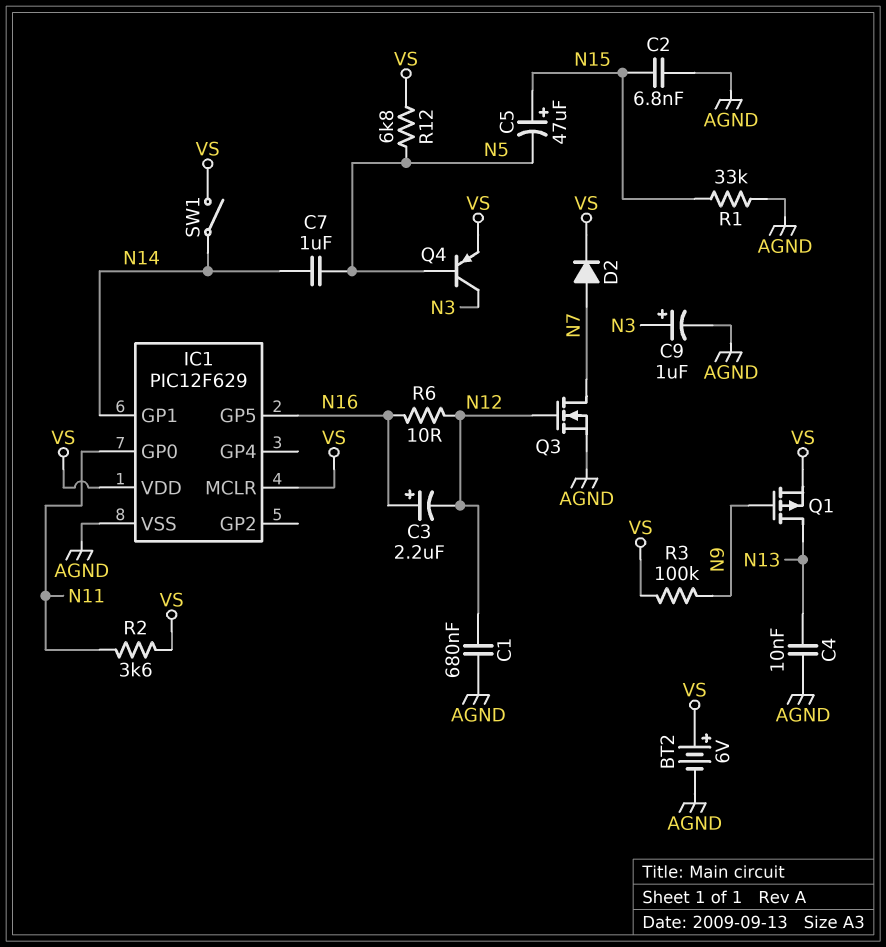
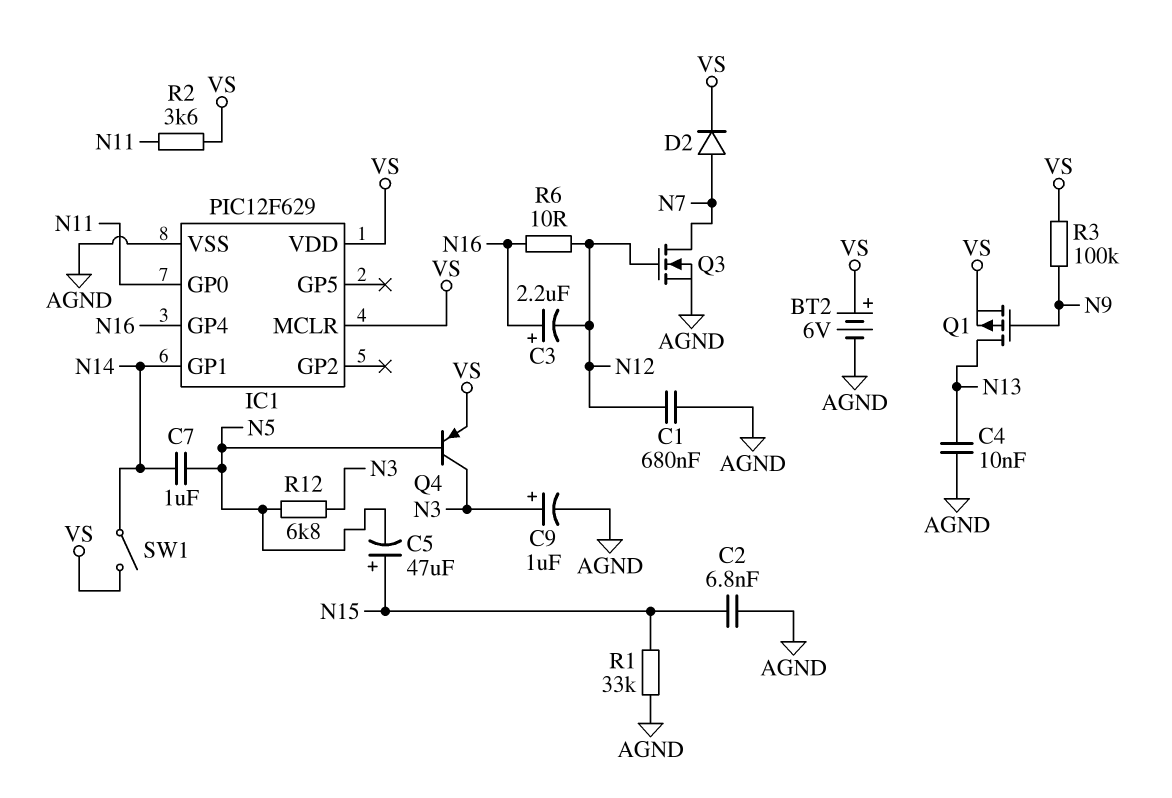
IC1 pin GP4: none -> N16
IC1 pin GP5: N16 -> none
R12: 6.8k (N5, VS) -> 6.8k (N3, N5)

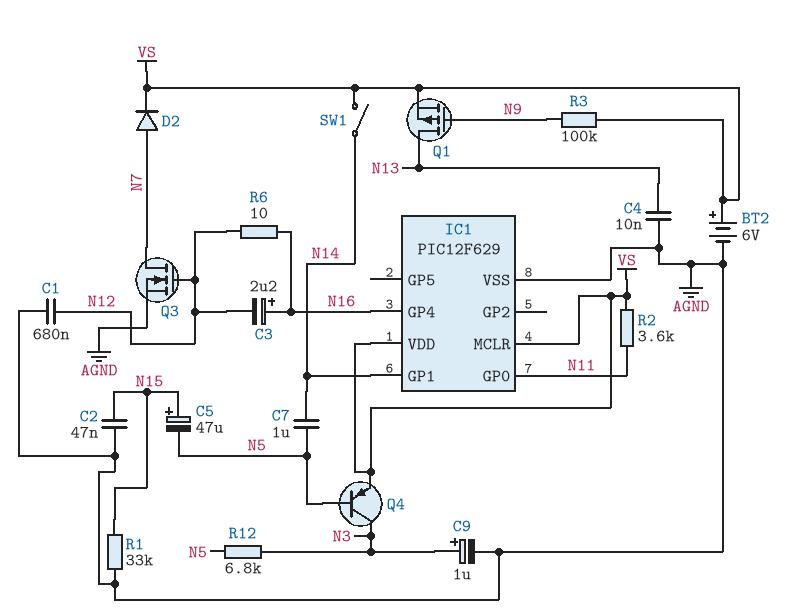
C2: 6.8nF (AGND, N15) -> 47nF (AGND, N15)

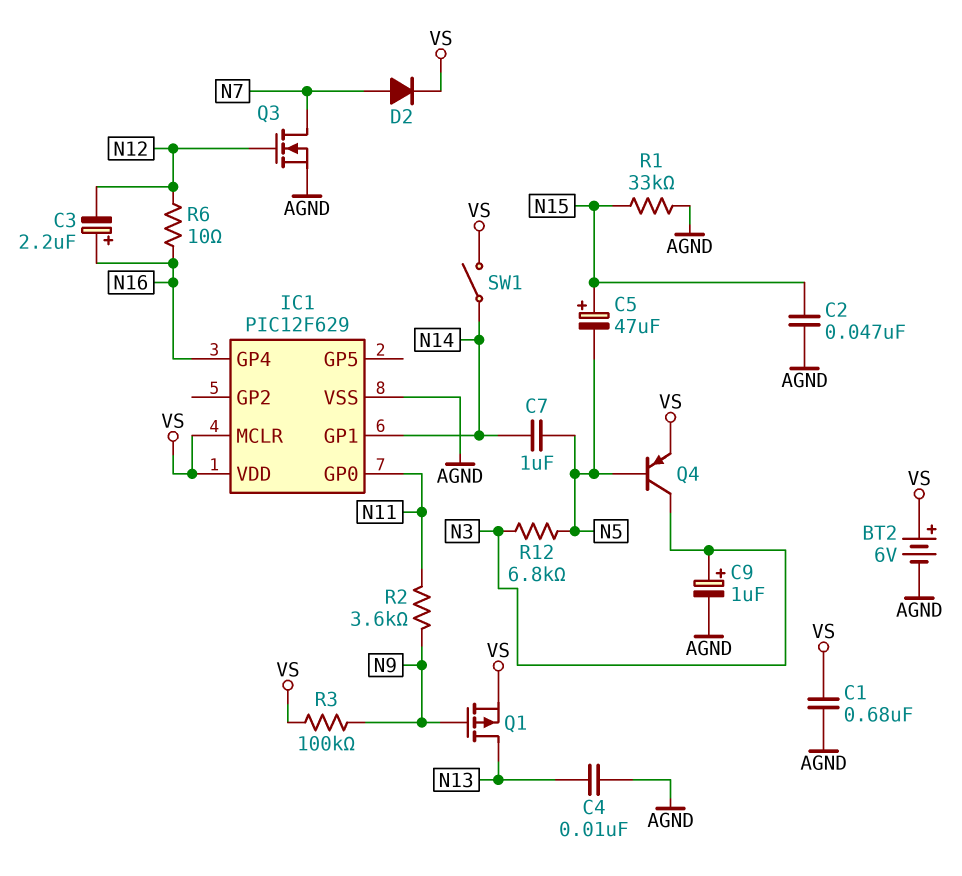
C1: 680nF (AGND, N12) -> 680nF (AGND, VS)
R2: 3.6k (N11, VS) -> 3.6k (N9, N11)

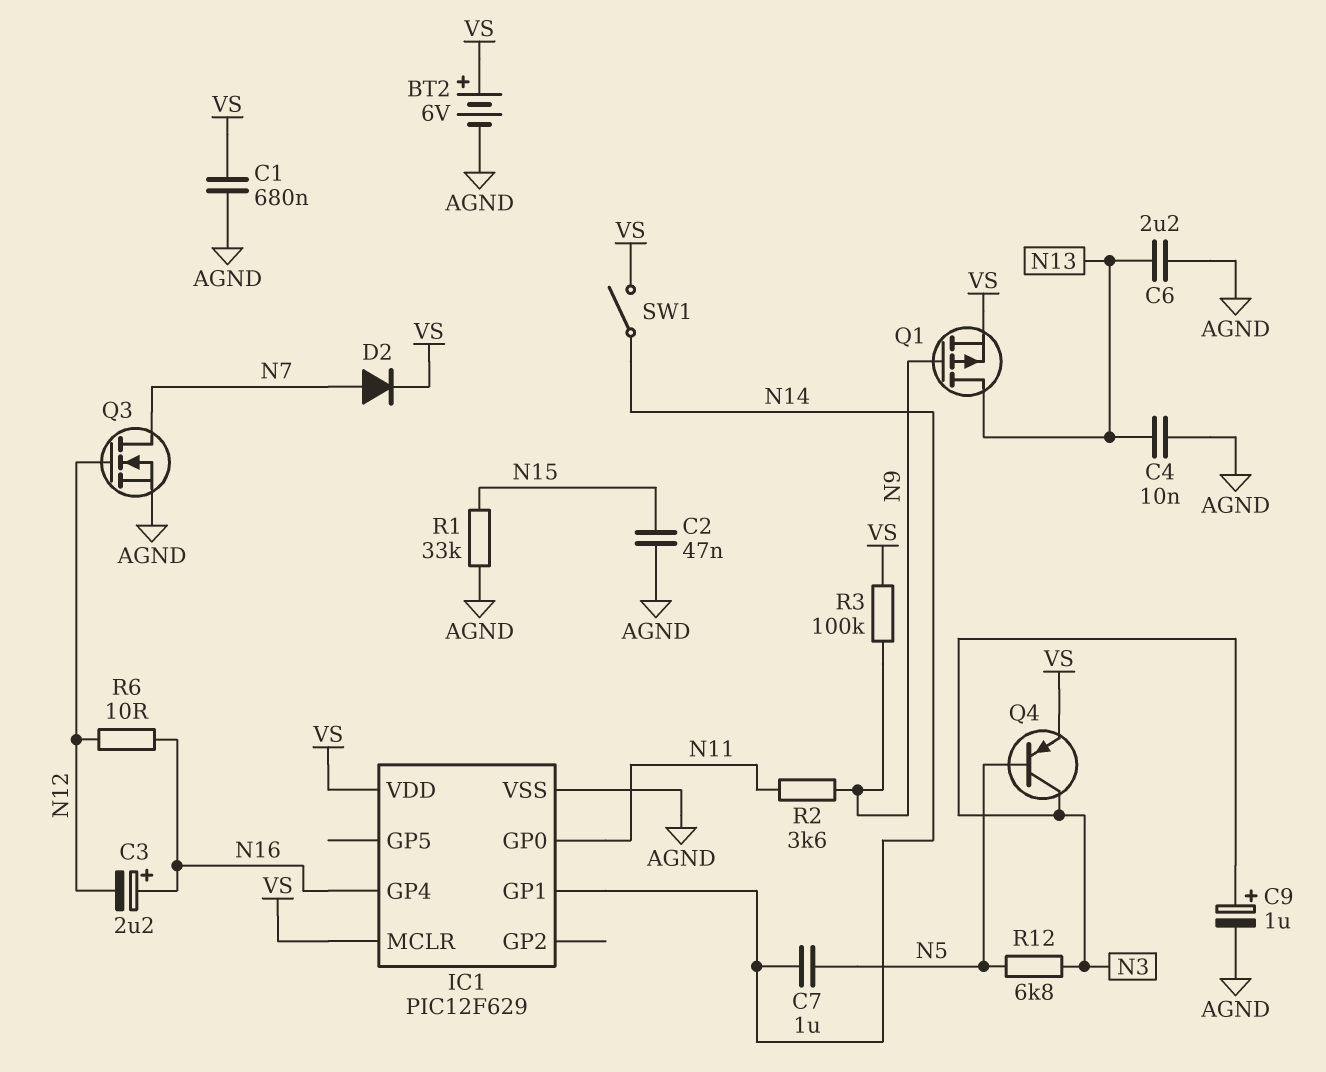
C5: 47uF (plus N15, minus N5) -> none
C6: none -> 2.2uF (AGND, N13)

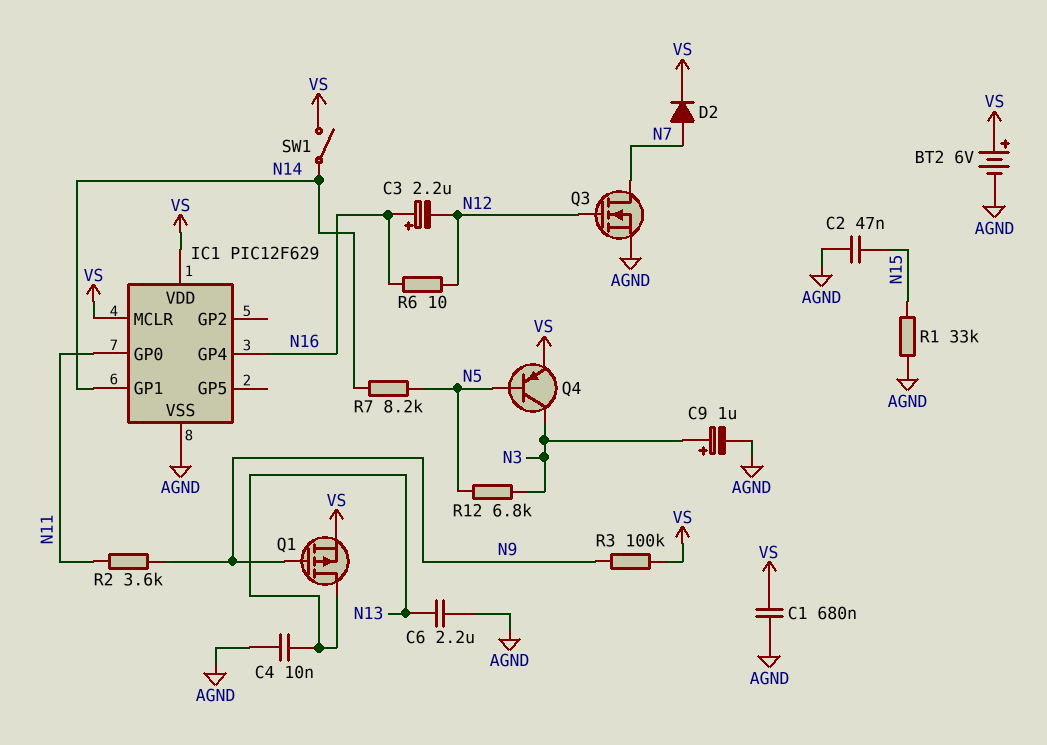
C7: 1uF (N5, N14) -> none
R7: none -> 8.2k (N5, N14)

